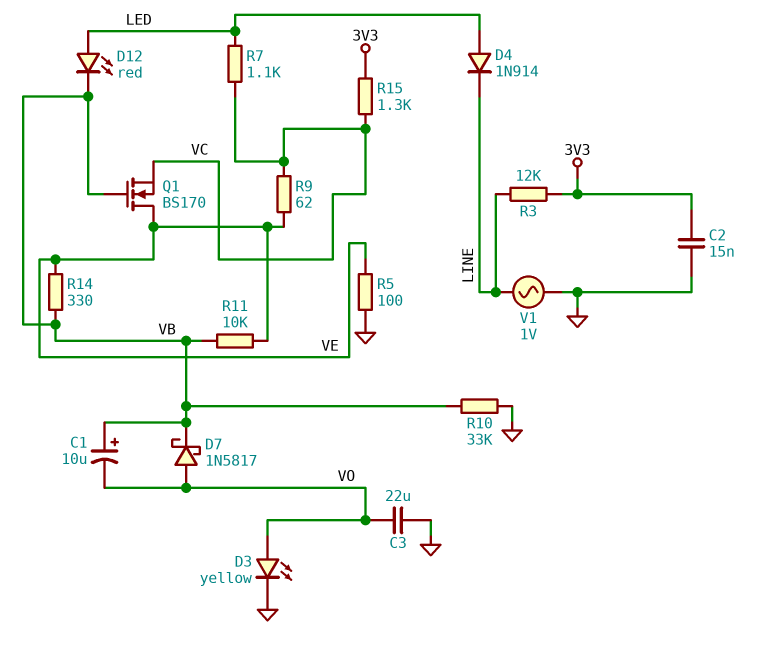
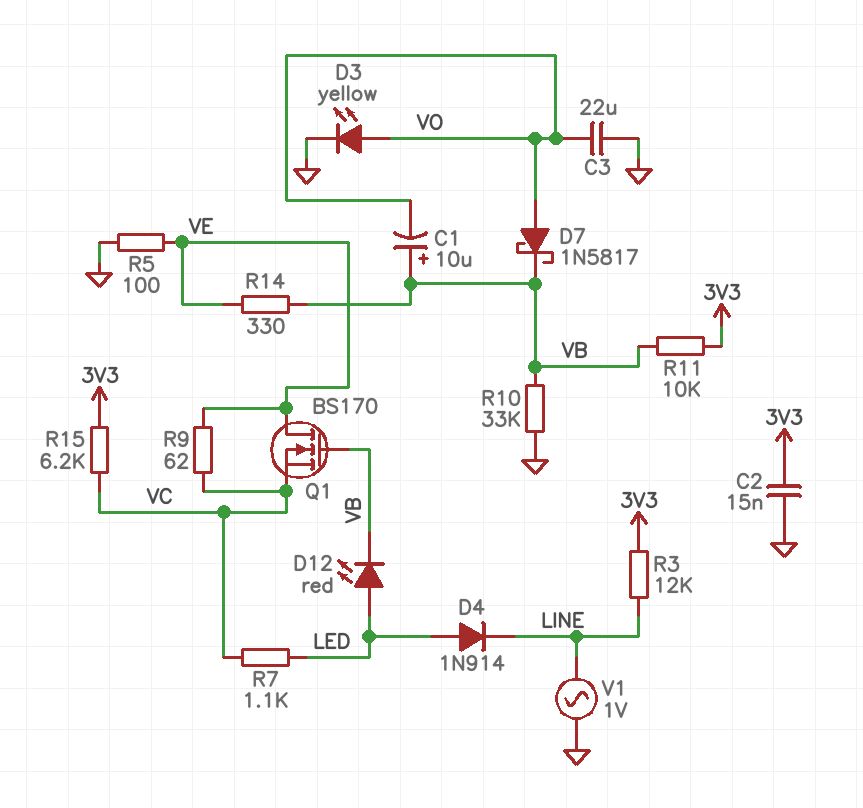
R11: 10k (VB, VE) -> 10k (3V3, VB)
R15: 1.3k (3V3, VC) -> 6.2k (3V3, VC)

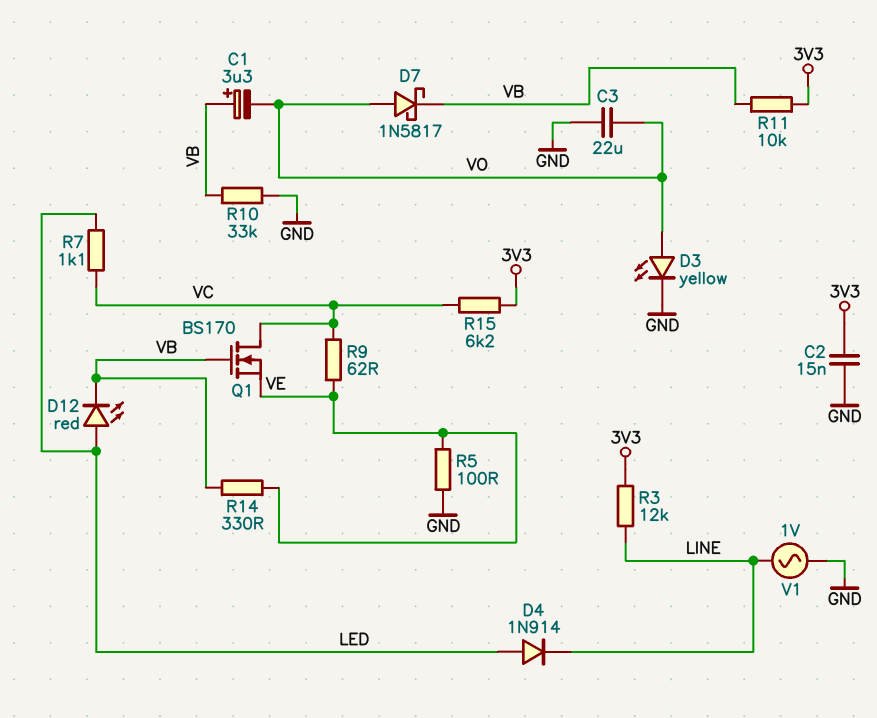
C1: 10uF (plus VB, minus VO) -> 3.3uF (plus VB, minus VO)
Q1: NMOS BS170 (G VB, D VE, S VC) -> NMOS BS170 (G VB, D VC, S VE)

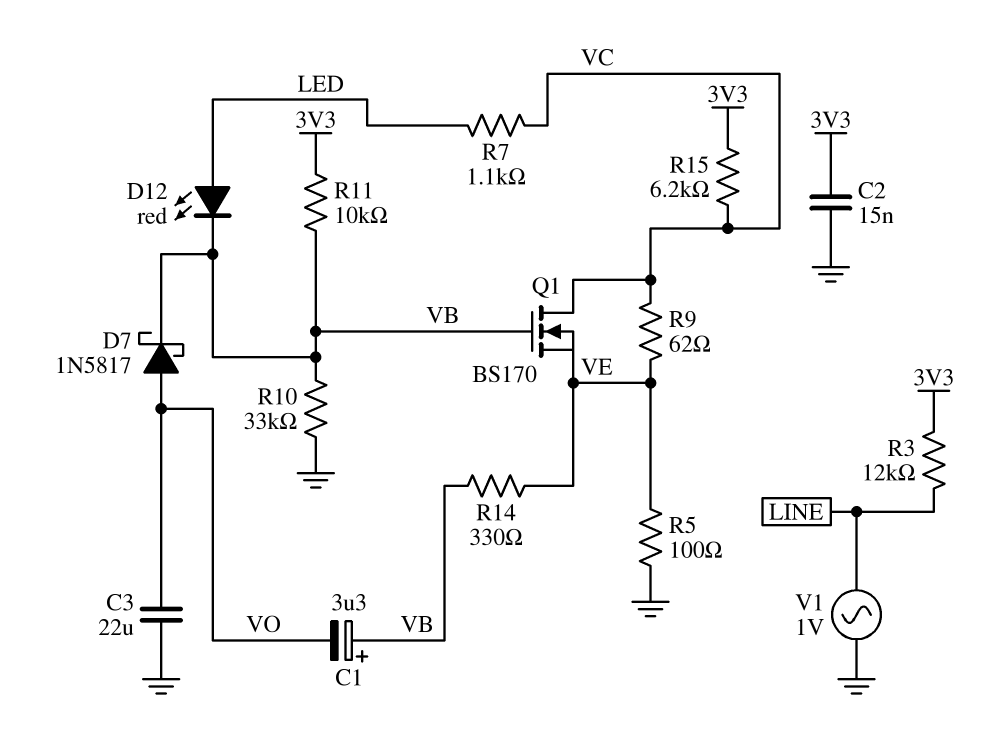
D3: LED yellow (A VO, K GND) -> none
D4: diode 1N914 (A LED, K LINE) -> none

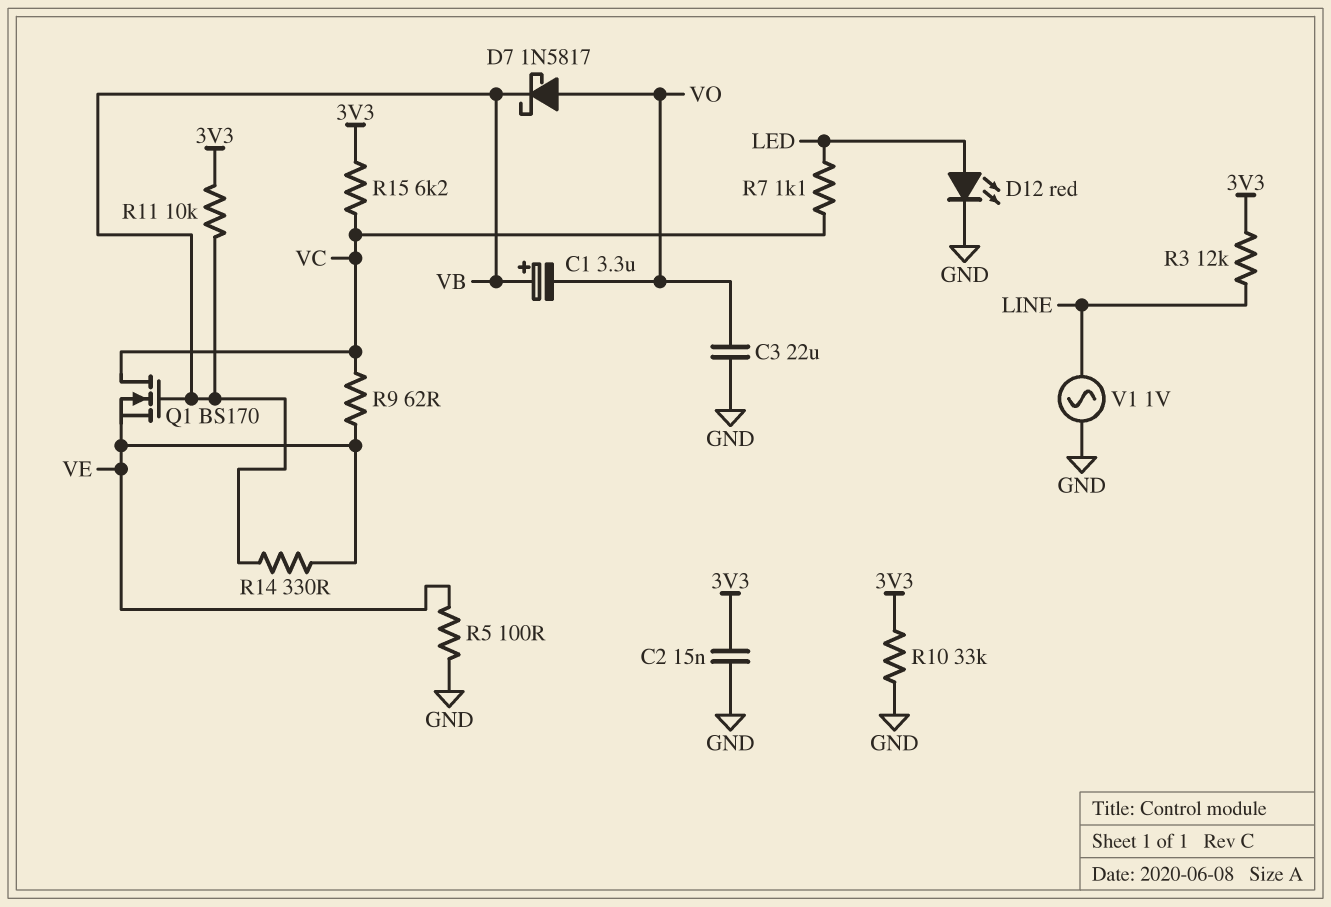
D12: LED red (A LED, K VB) -> LED red (A LED, K GND)
R10: 33k (GND, VB) -> 33k (3V3, GND)

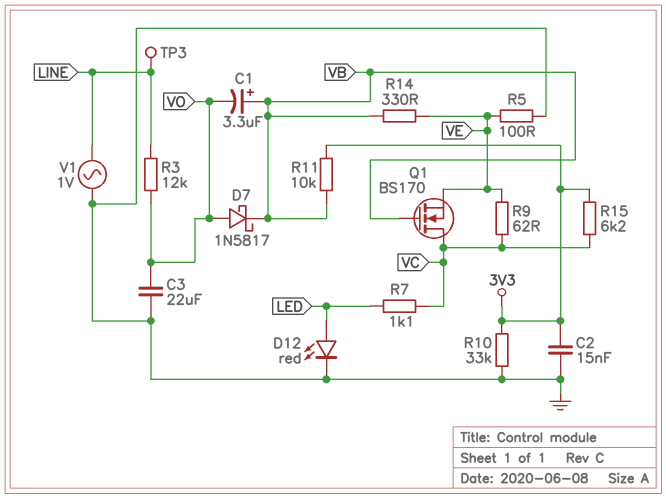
R3: 12k (3V3, LINE) -> 12k (LINE, VO)
TP3: none -> test point (LINE)

